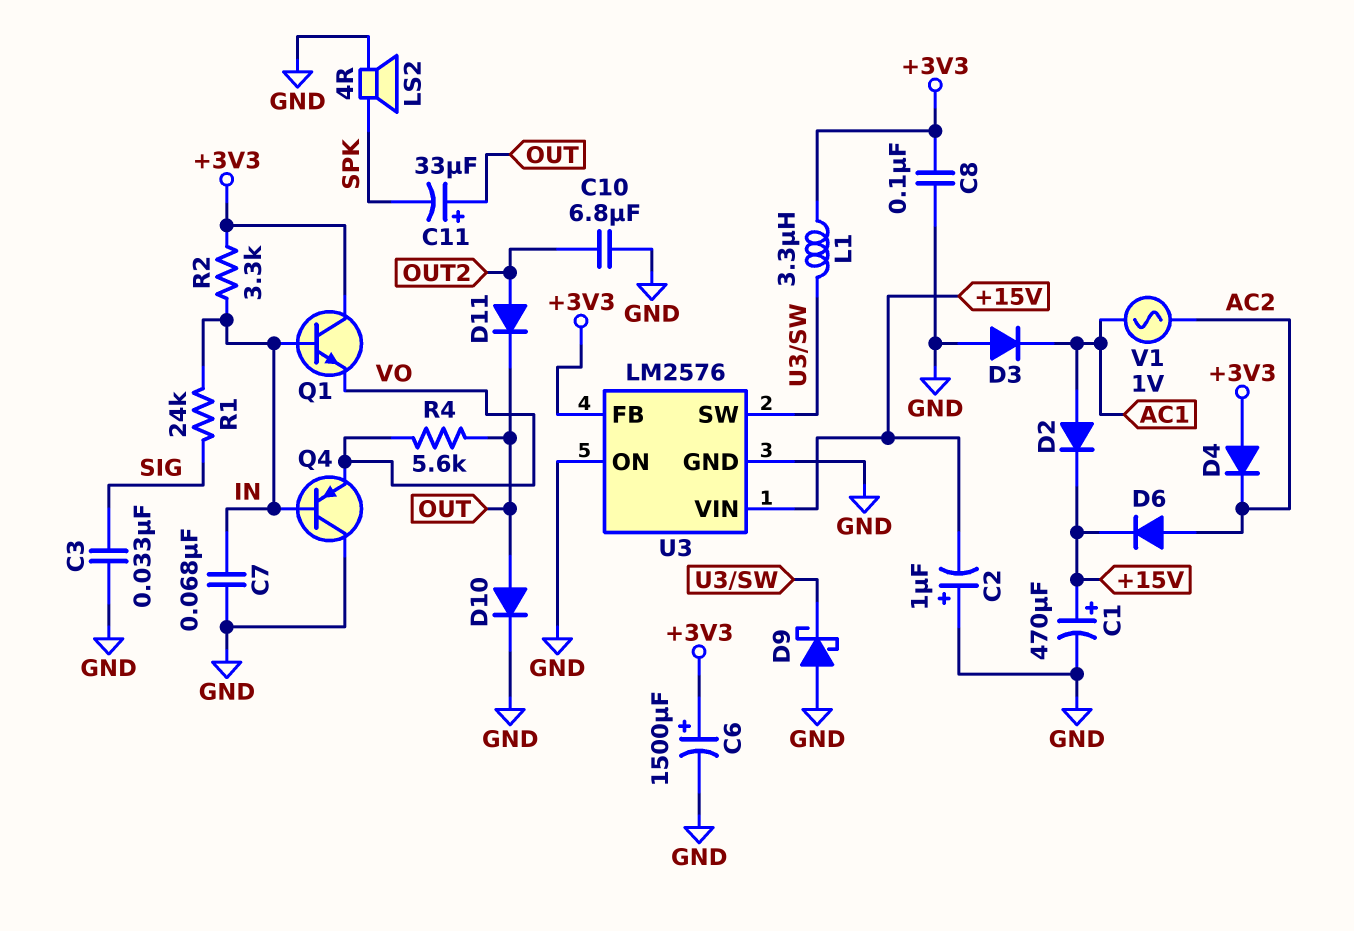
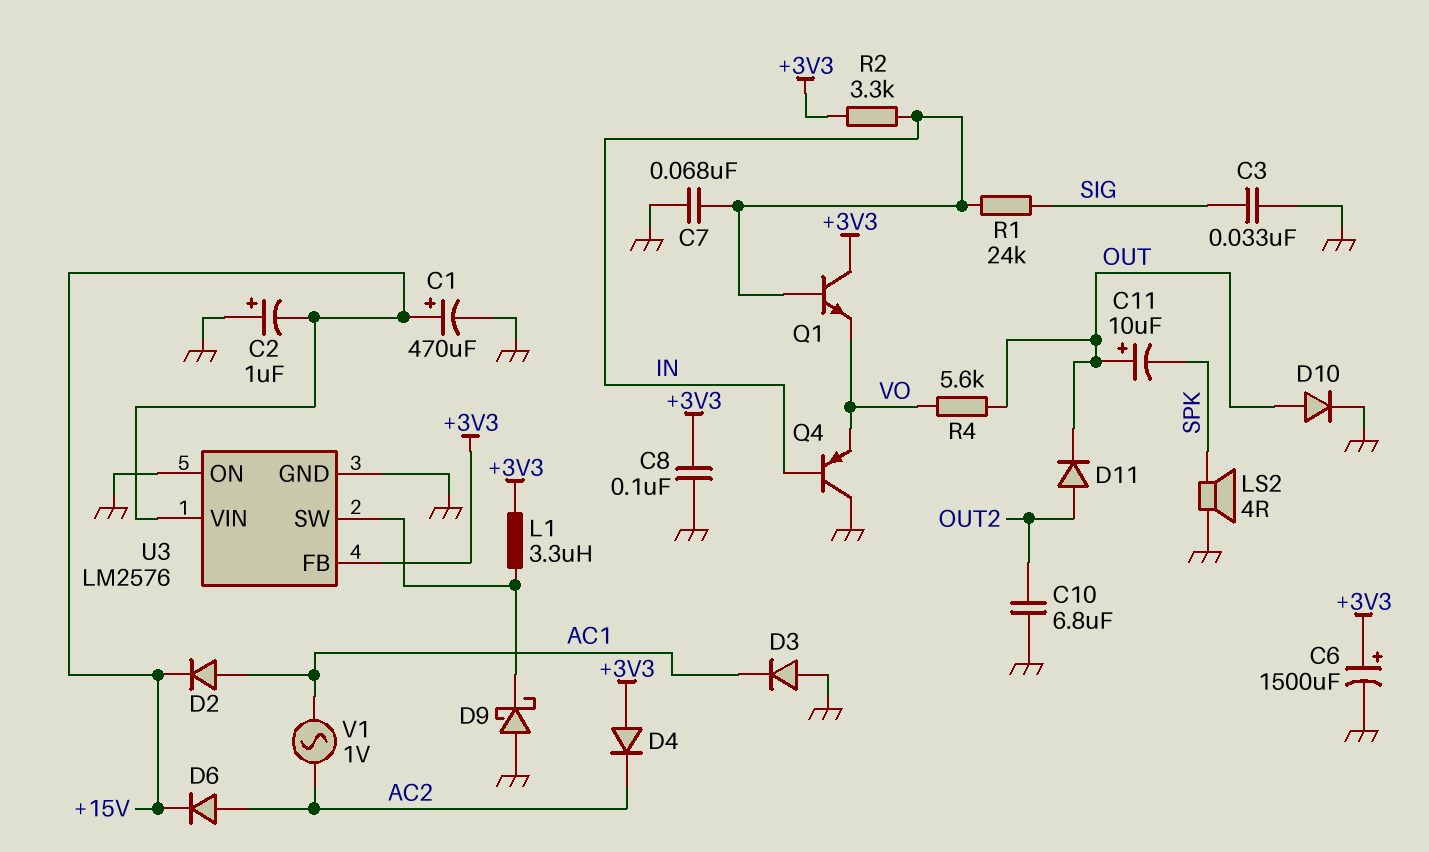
C11: 33uF (plus OUT, minus SPK) -> 10uF (plus OUT, minus SPK)

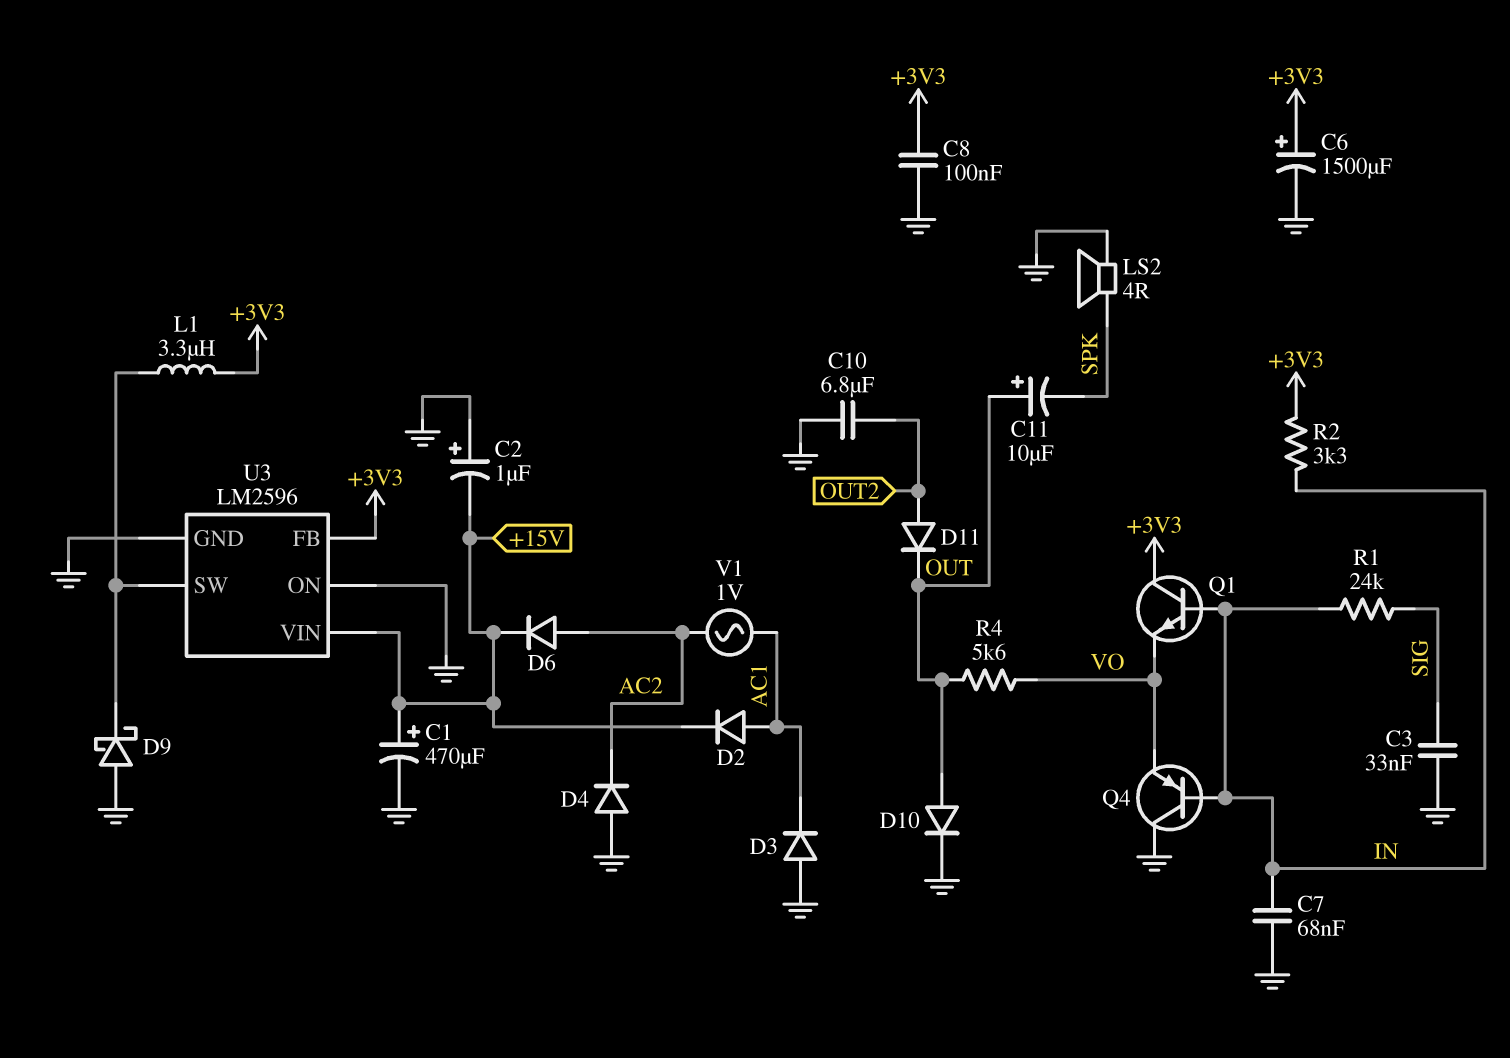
D4: diode (A +3V3, K AC2) -> diode (A GND, K AC2)
U3: LM2576 -> LM2596

